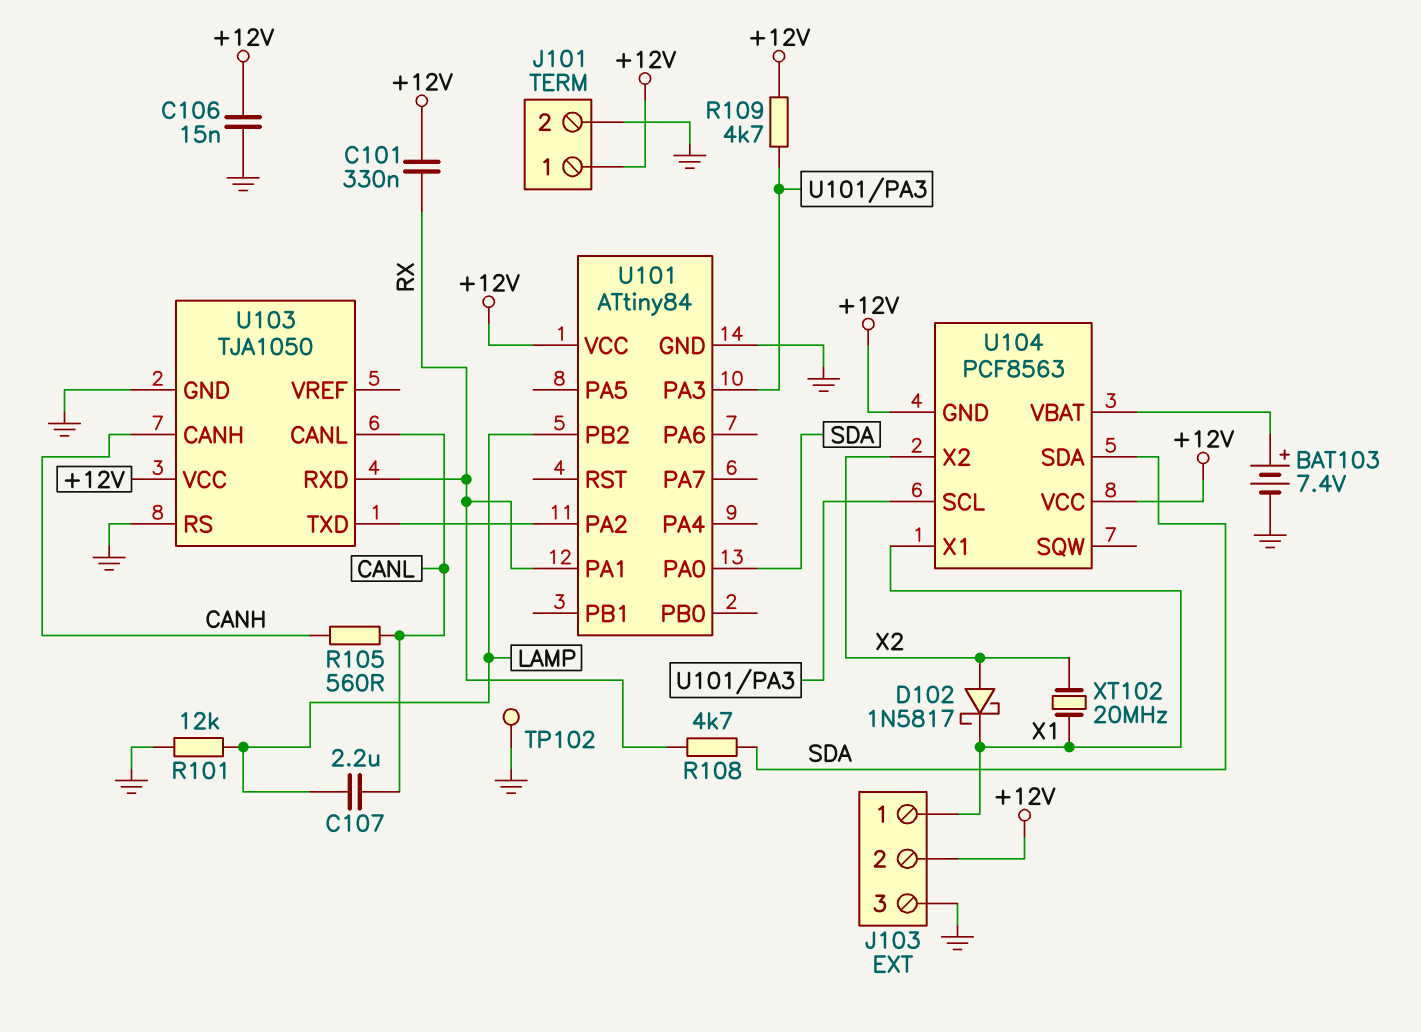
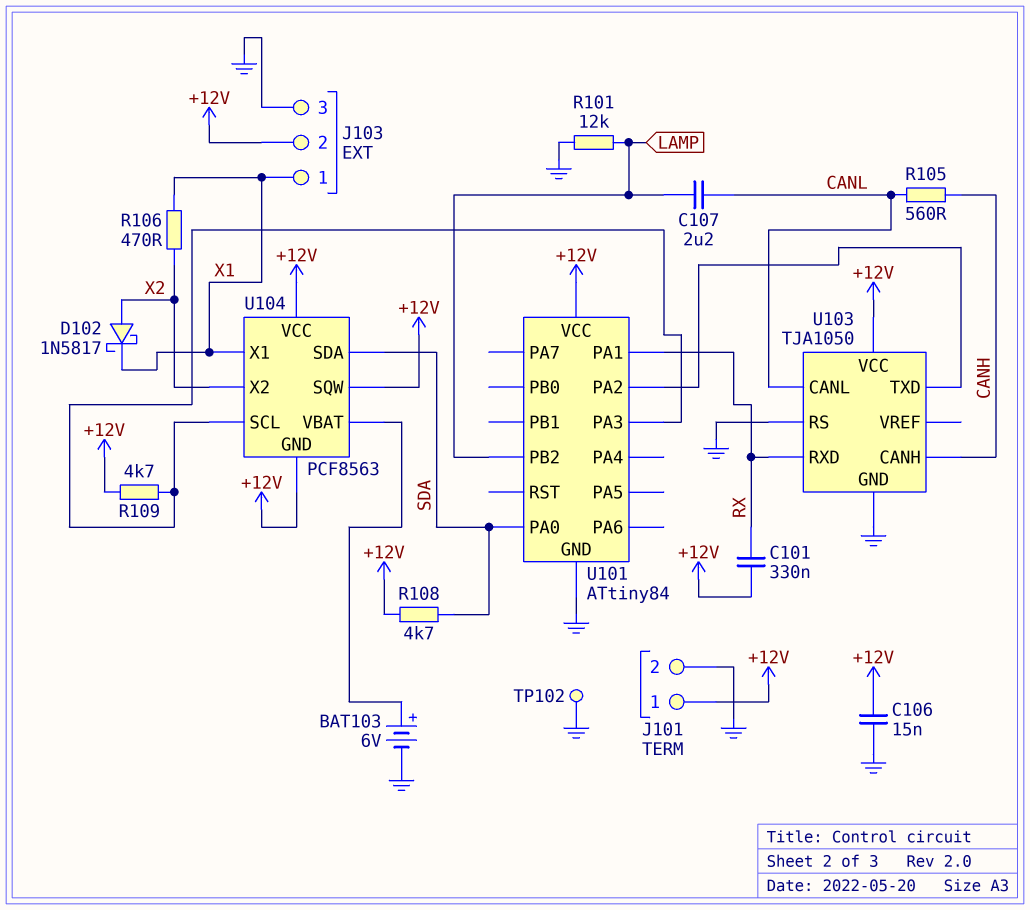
BAT103: 7.4V (plus U104/VBAT, minus GND) -> 6V (plus U104/VBAT, minus GND)
R106: none -> 470 (X1, X2)
R108: 4.7k (RX, SDA) -> 4.7k (+12V, SDA)
U104 pin SQW: none -> +12V
XT102: 20MHz (X1, X2) -> none

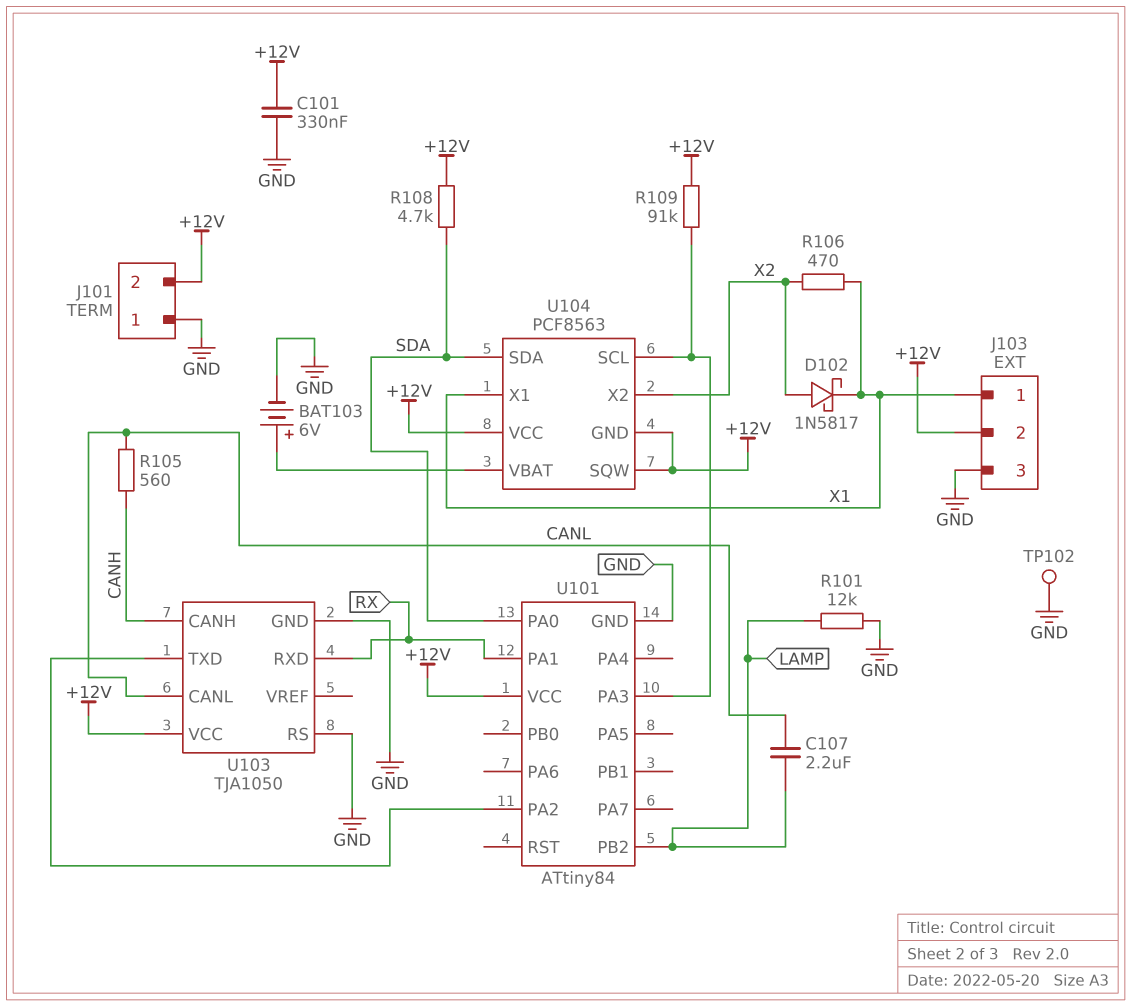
C101: 330nF (+12V, RX) -> 330nF (+12V, GND)
C106: 15nF (+12V, GND) -> none
J101 pin 1: +12V -> GND
J101 pin 2: GND -> +12V
R109: 4.7k (+12V, U101/PA3) -> 91k (+12V, U101/PA3)

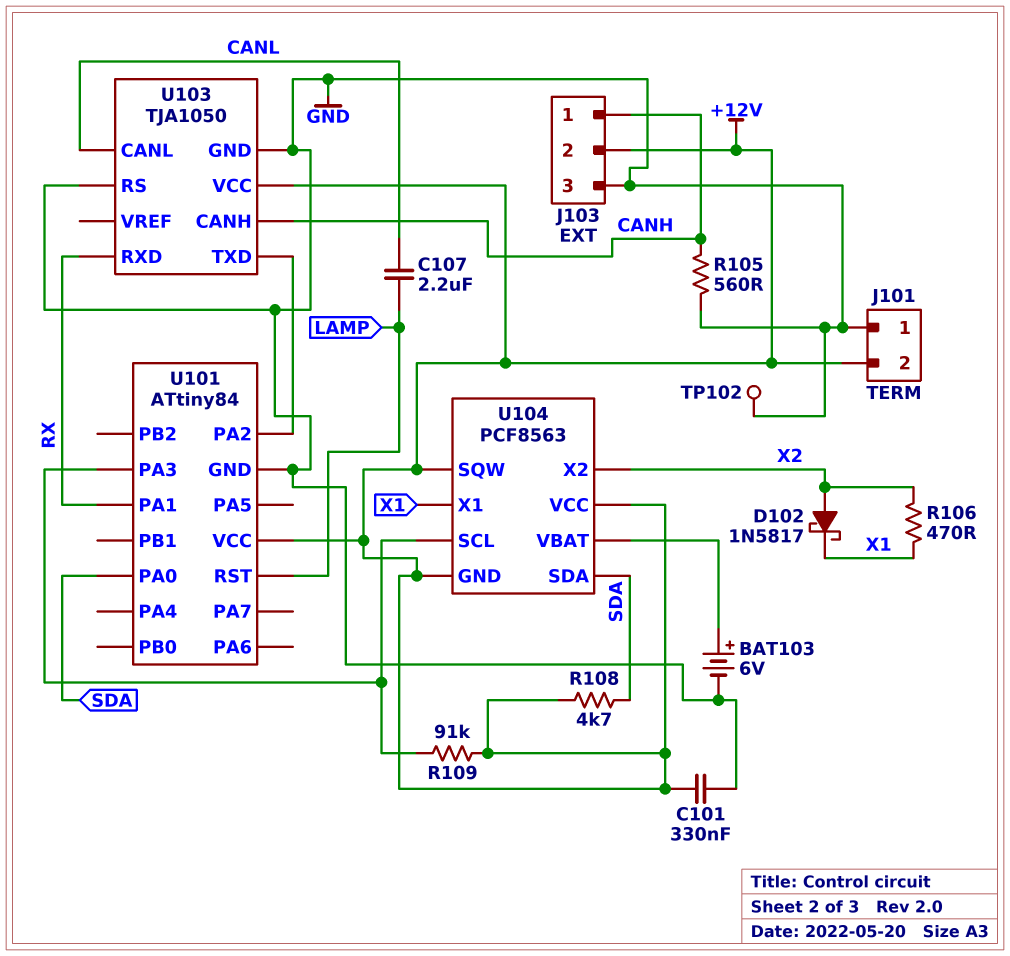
J103 pin 1: X1 -> CANH
R101: 12k (GND, LAMP) -> none
R105: 560 (CANH, CANL) -> 560 (CANH, GND)
U101 pin PB2: LAMP -> none
U101 pin RST: none -> LAMP

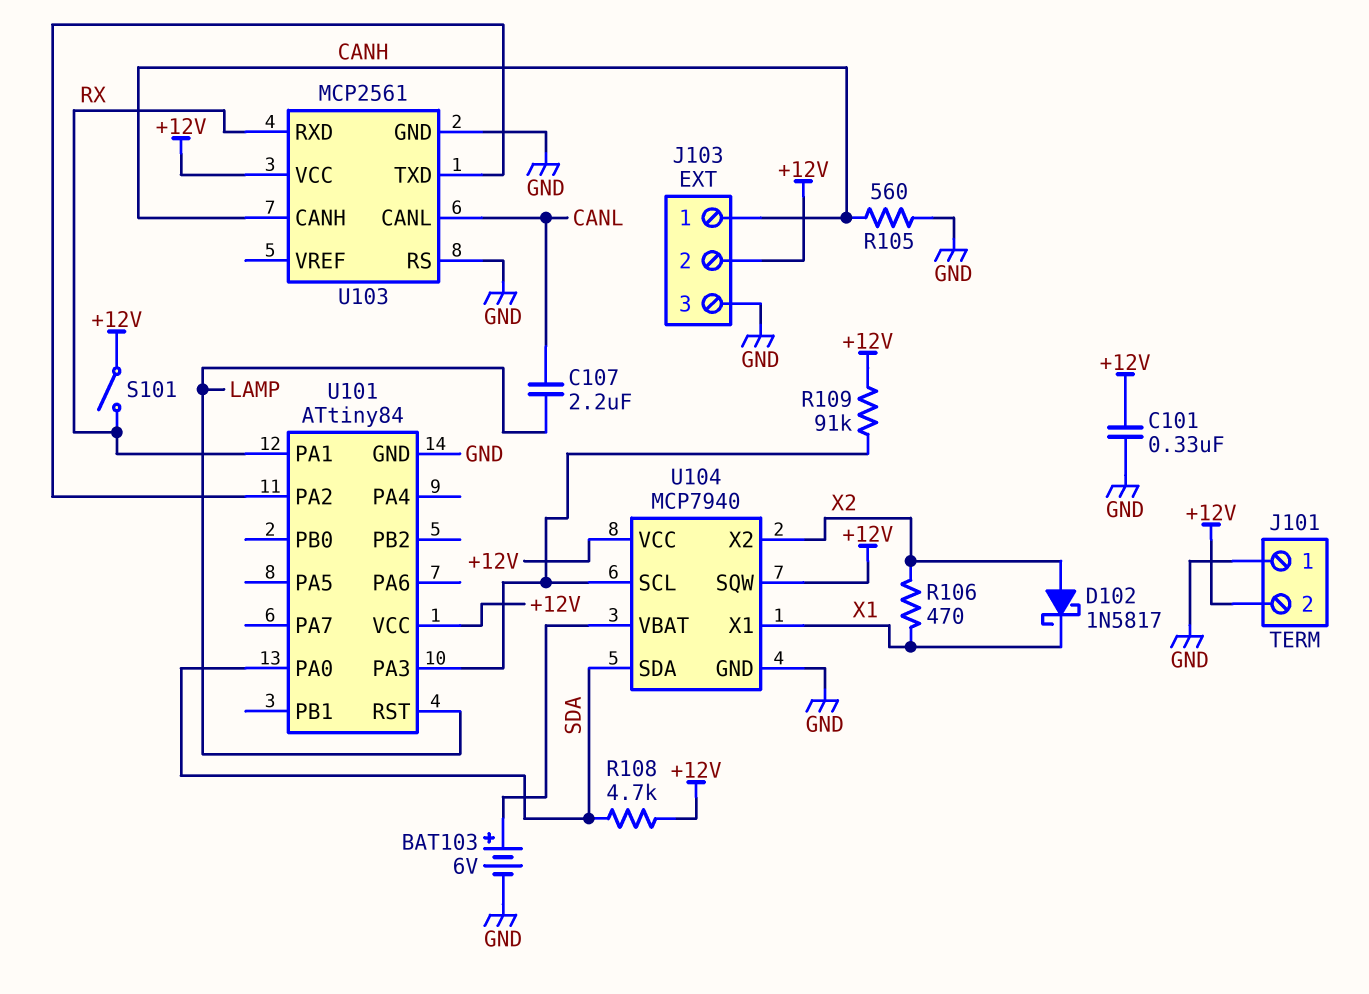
S101: none -> switch (+12V, RX)
TP102: test point (GND) -> none
U103: TJA1050 -> MCP2561
U104: PCF8563 -> MCP7940
U104 pin GND: +12V -> GND

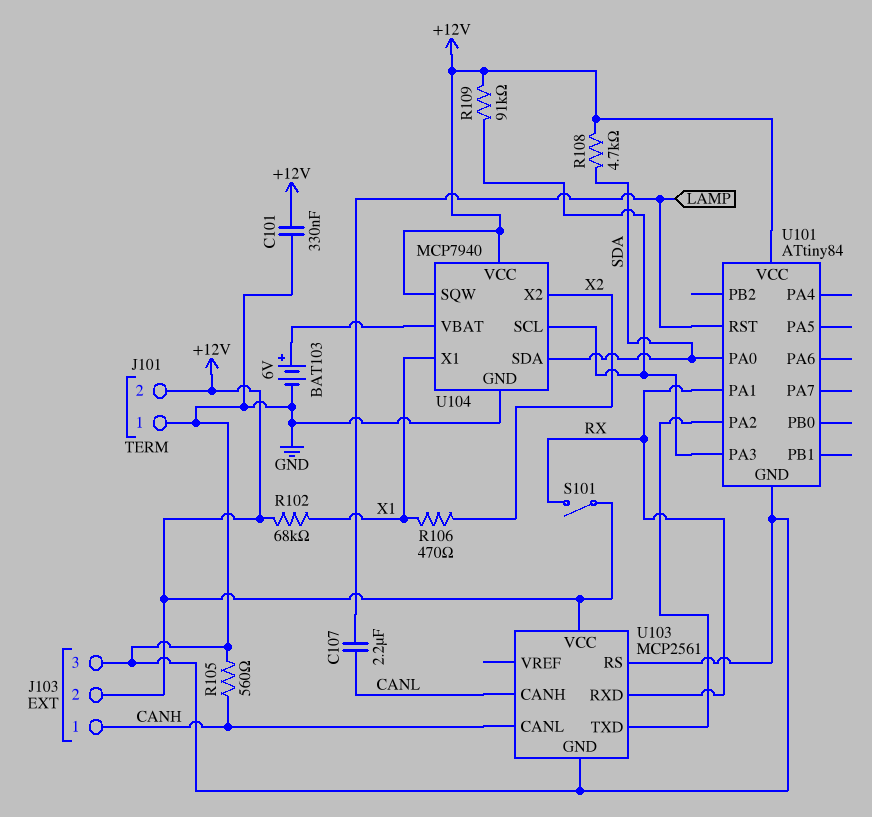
D102: schottky 1N5817 (A X2, K X1) -> none
R102: none -> 68k (+12V, X1)
U103 pin CANH: CANH -> CANL
U103 pin CANL: CANL -> CANH

